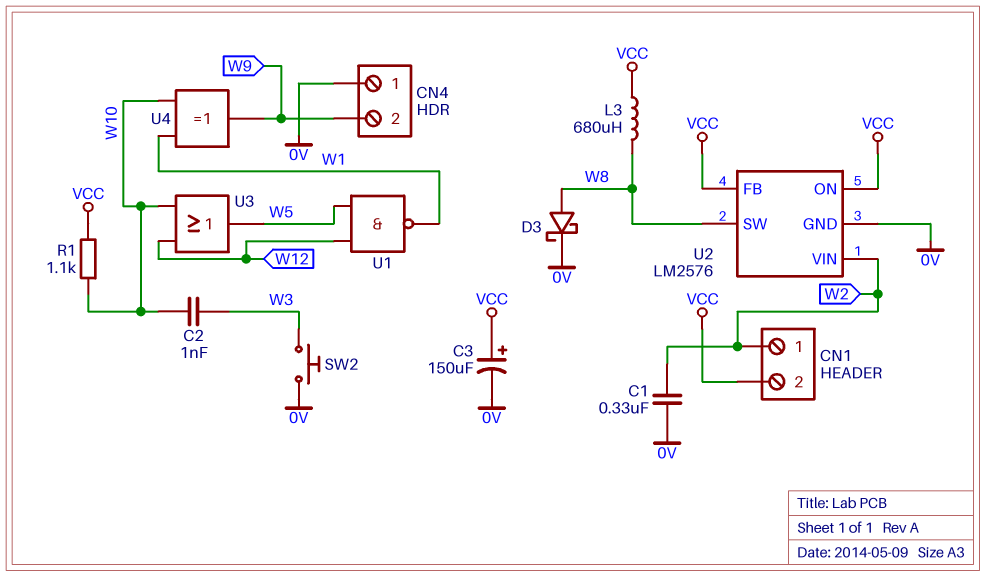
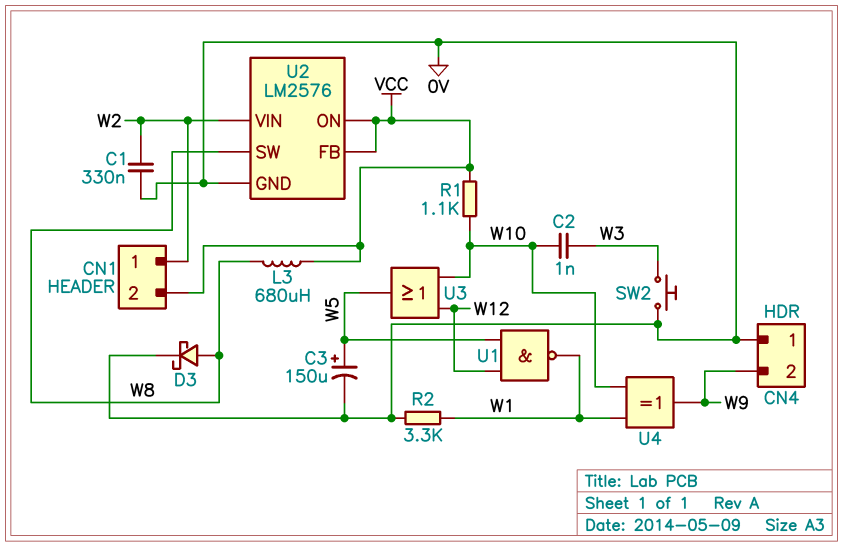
C3: 150uF (plus VCC, minus 0V) -> 150uF (plus W5, minus 0V)
R2: none -> 3.3k (0V, W1)

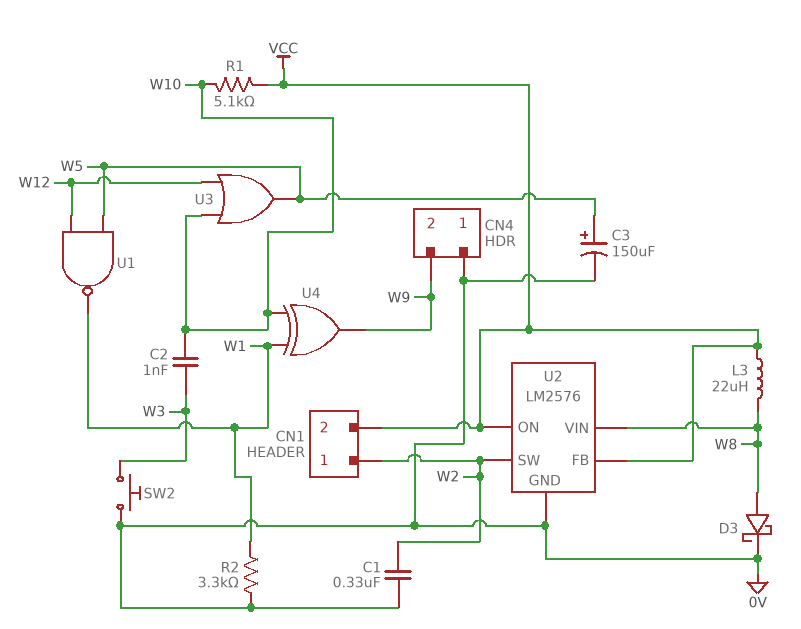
L3: 680uH (VCC, W8) -> 22uH (VCC, W8)
R1: 1.1k (VCC, W10) -> 5.1k (VCC, W10)
U2 pin SW: W8 -> W2
U2 pin VIN: W2 -> W8

